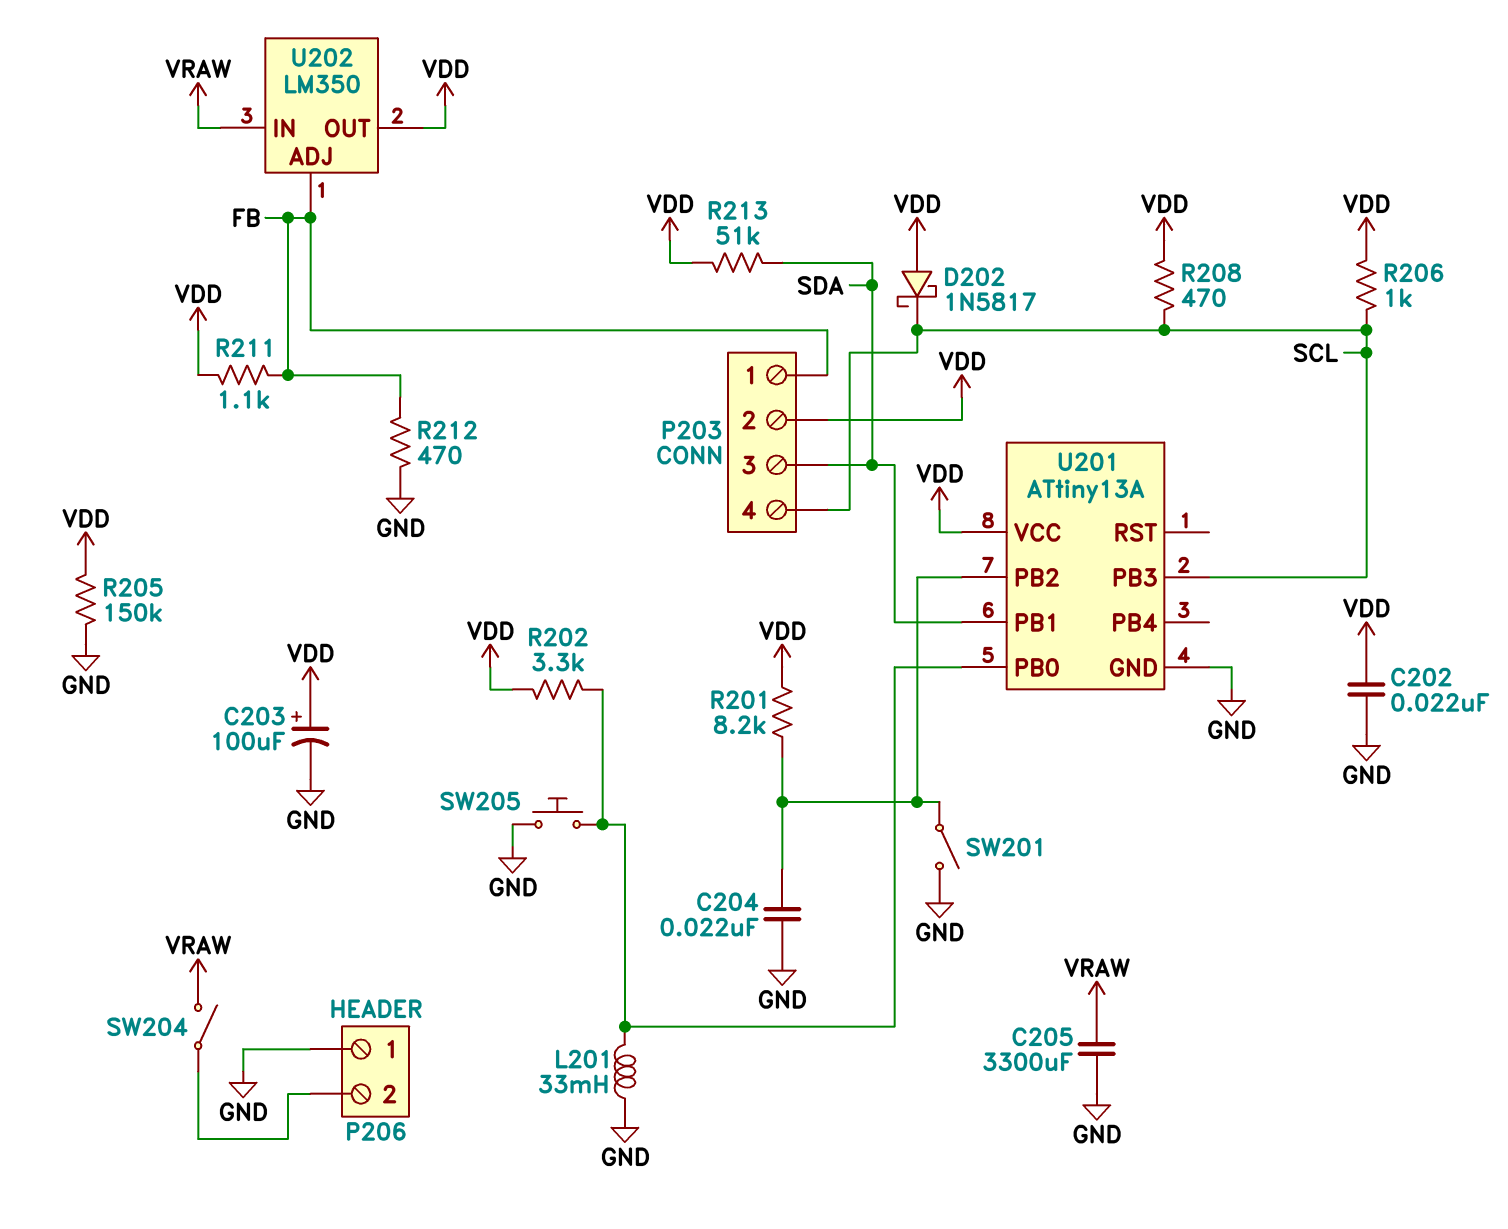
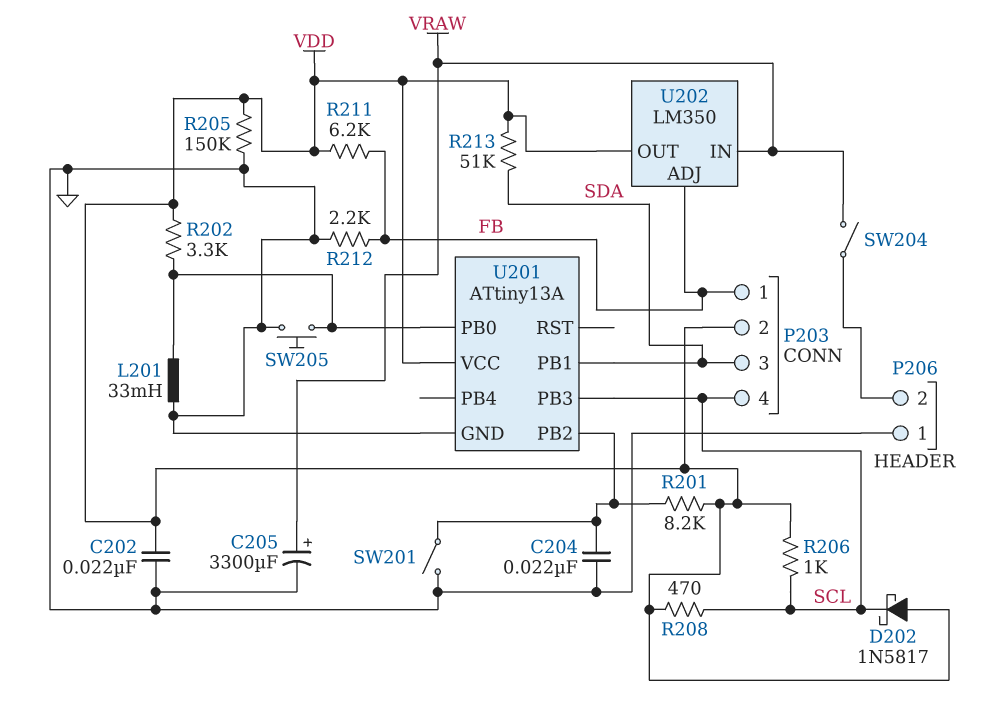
C203: 100uF (plus VDD, minus GND) -> none
C205: 3300uF (GND, VRAW) -> 3300uF (plus VRAW, minus GND)
R211: 1.1k (FB, VDD) -> 6.2k (FB, VDD)
R212: 470 (FB, GND) -> 2.2k (FB, GND)

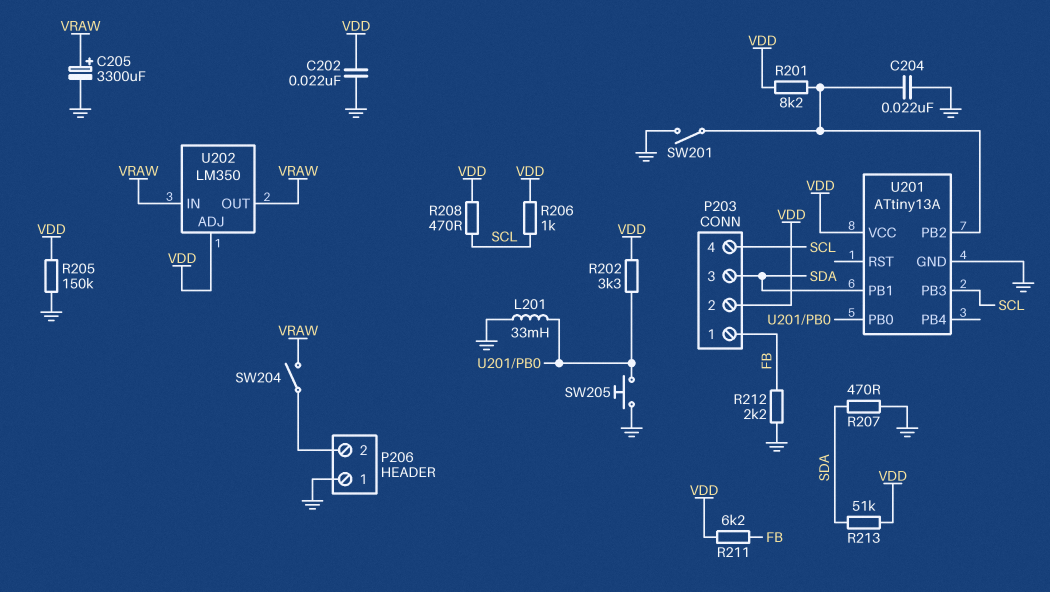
D202: schottky 1N5817 (A VDD, K SCL) -> none
R207: none -> 470 (GND, SDA)
U202 pin ADJ: FB -> VDD
U202 pin OUT: VDD -> VRAW

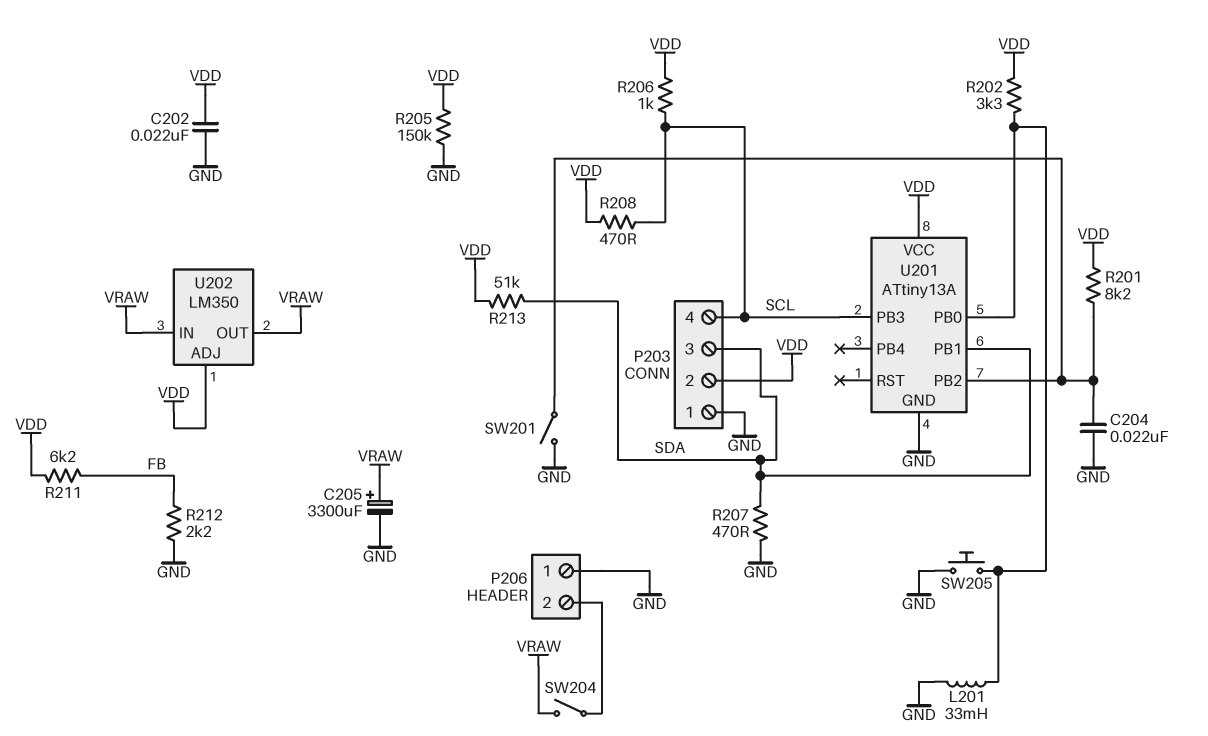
P203 pin 1: FB -> GND

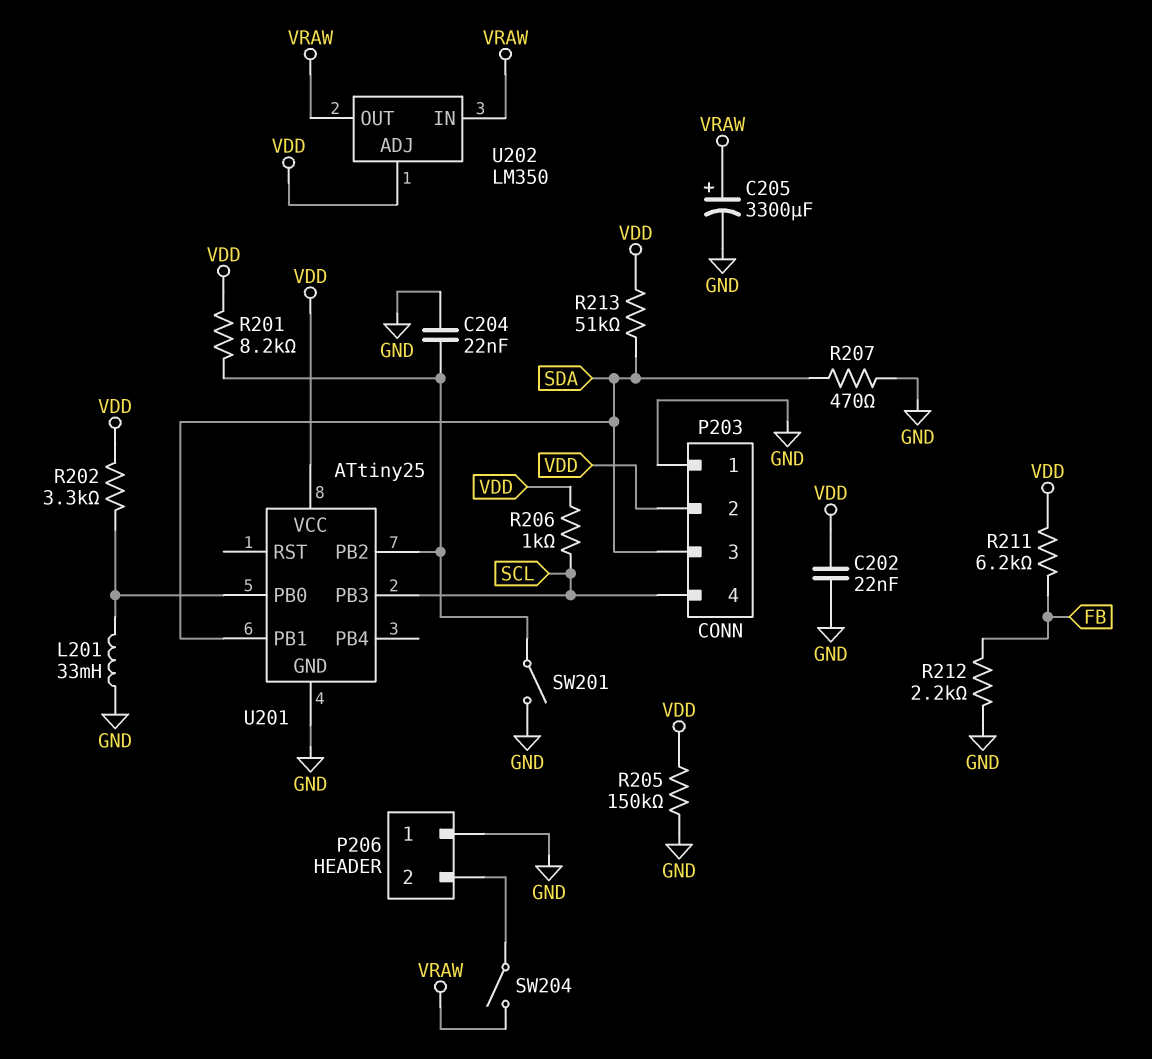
R208: 470 (SCL, VDD) -> none
SW205: button (GND, U201/PB0) -> none
U201: ATtiny13A -> ATtiny25

